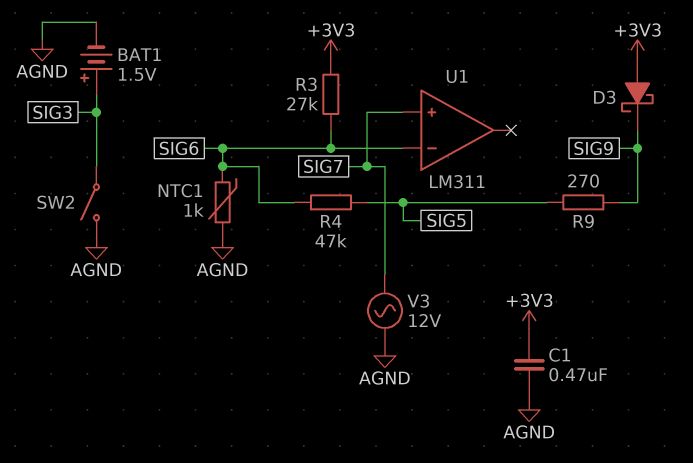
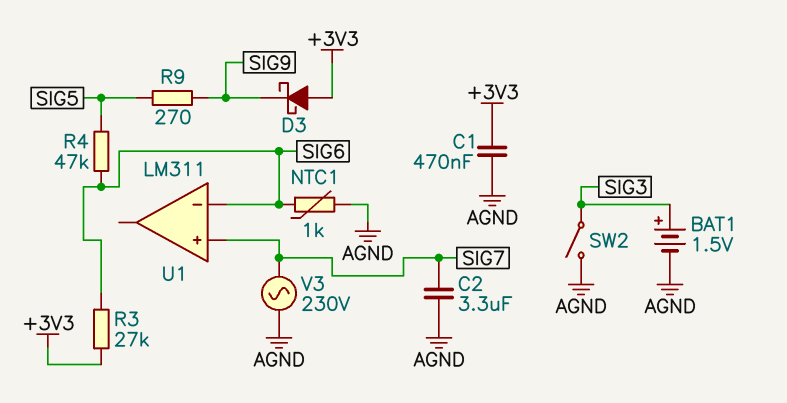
C2: none -> 3.3uF (AGND, SIG7)
V3: AC 12V (AGND, SIG7) -> AC 230V (AGND, SIG7)

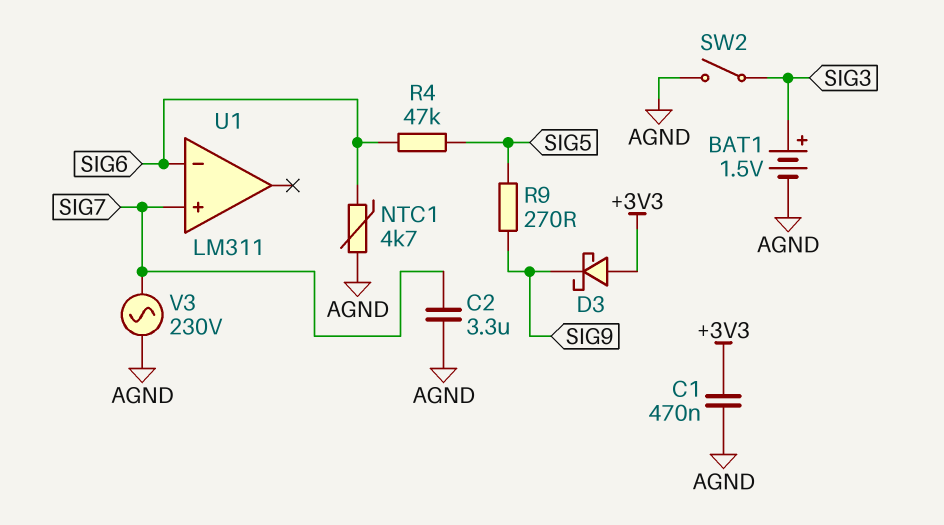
NTC1: 1k (AGND, SIG6) -> 4.7k (AGND, SIG6)
R3: 27k (+3V3, SIG6) -> none

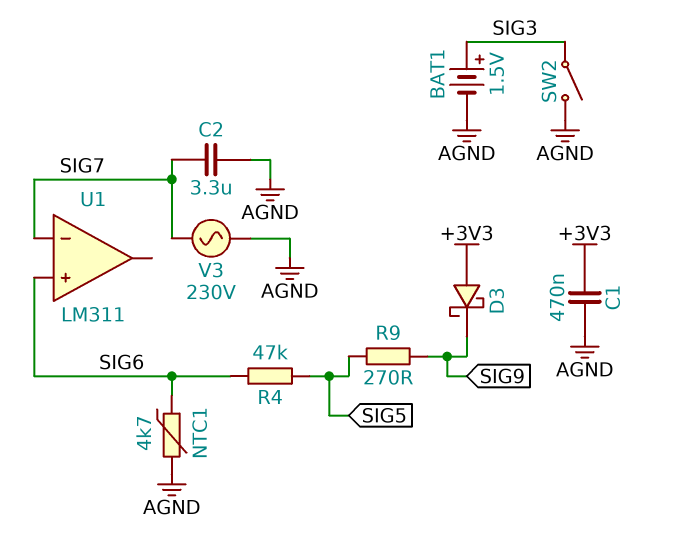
U1 pin in+: SIG7 -> SIG6
U1 pin in-: SIG6 -> SIG7

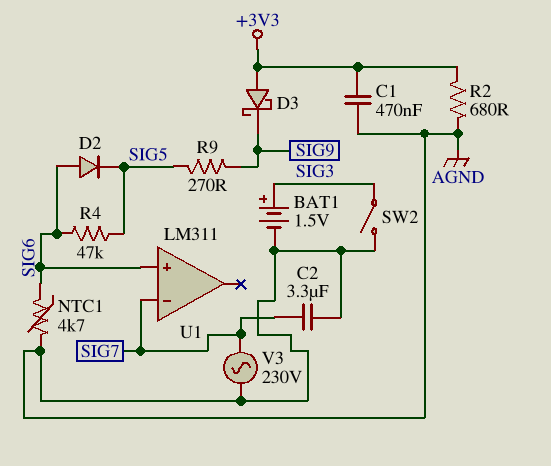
D2: none -> diode (A SIG6, K SIG5)
R2: none -> 680 (+3V3, AGND)

